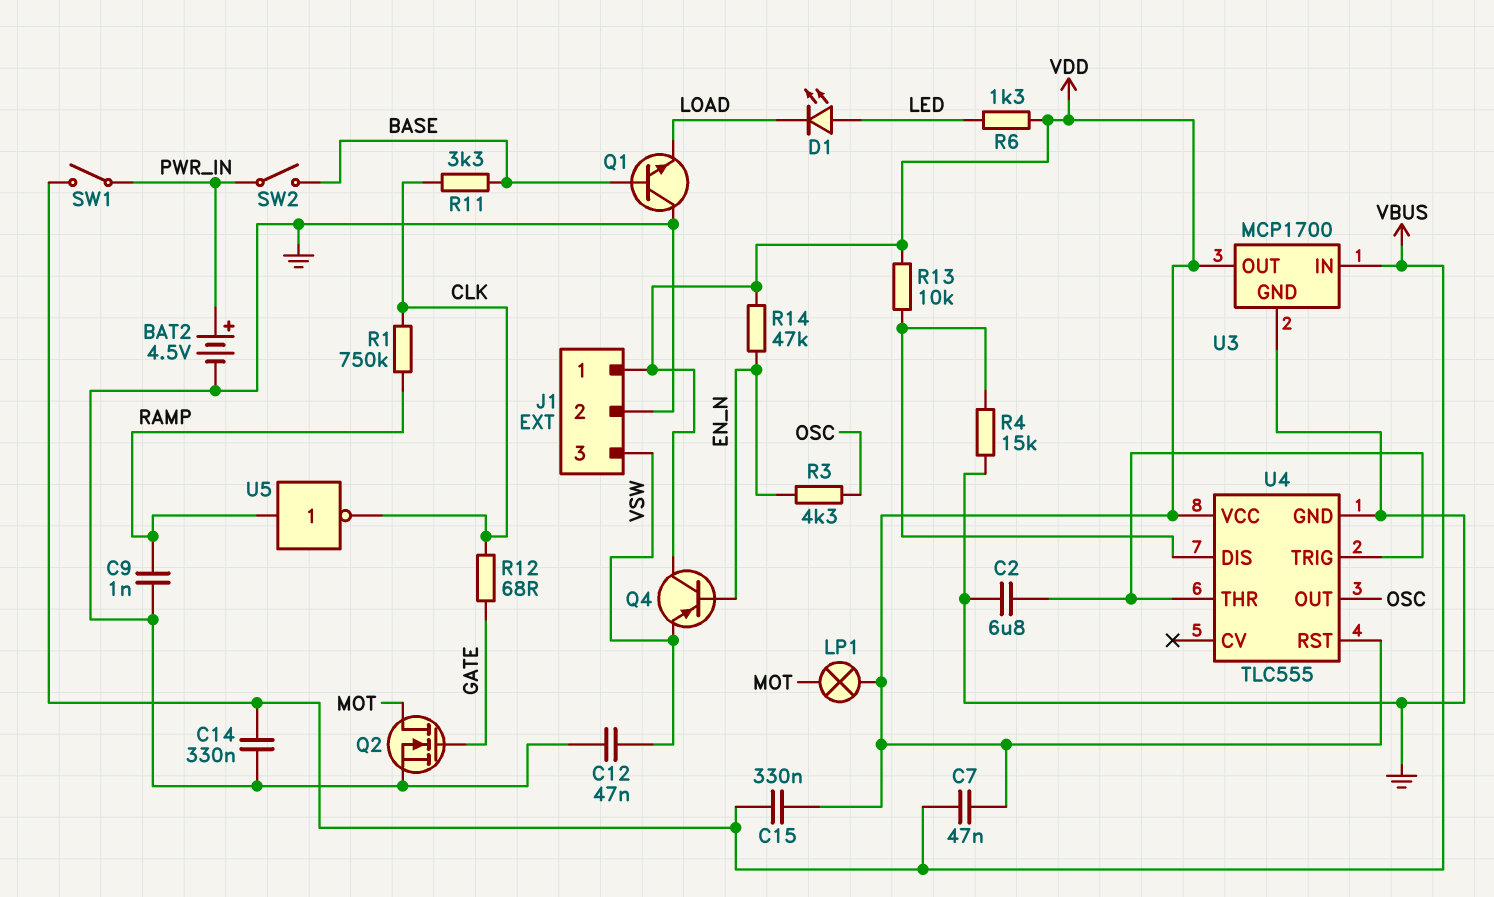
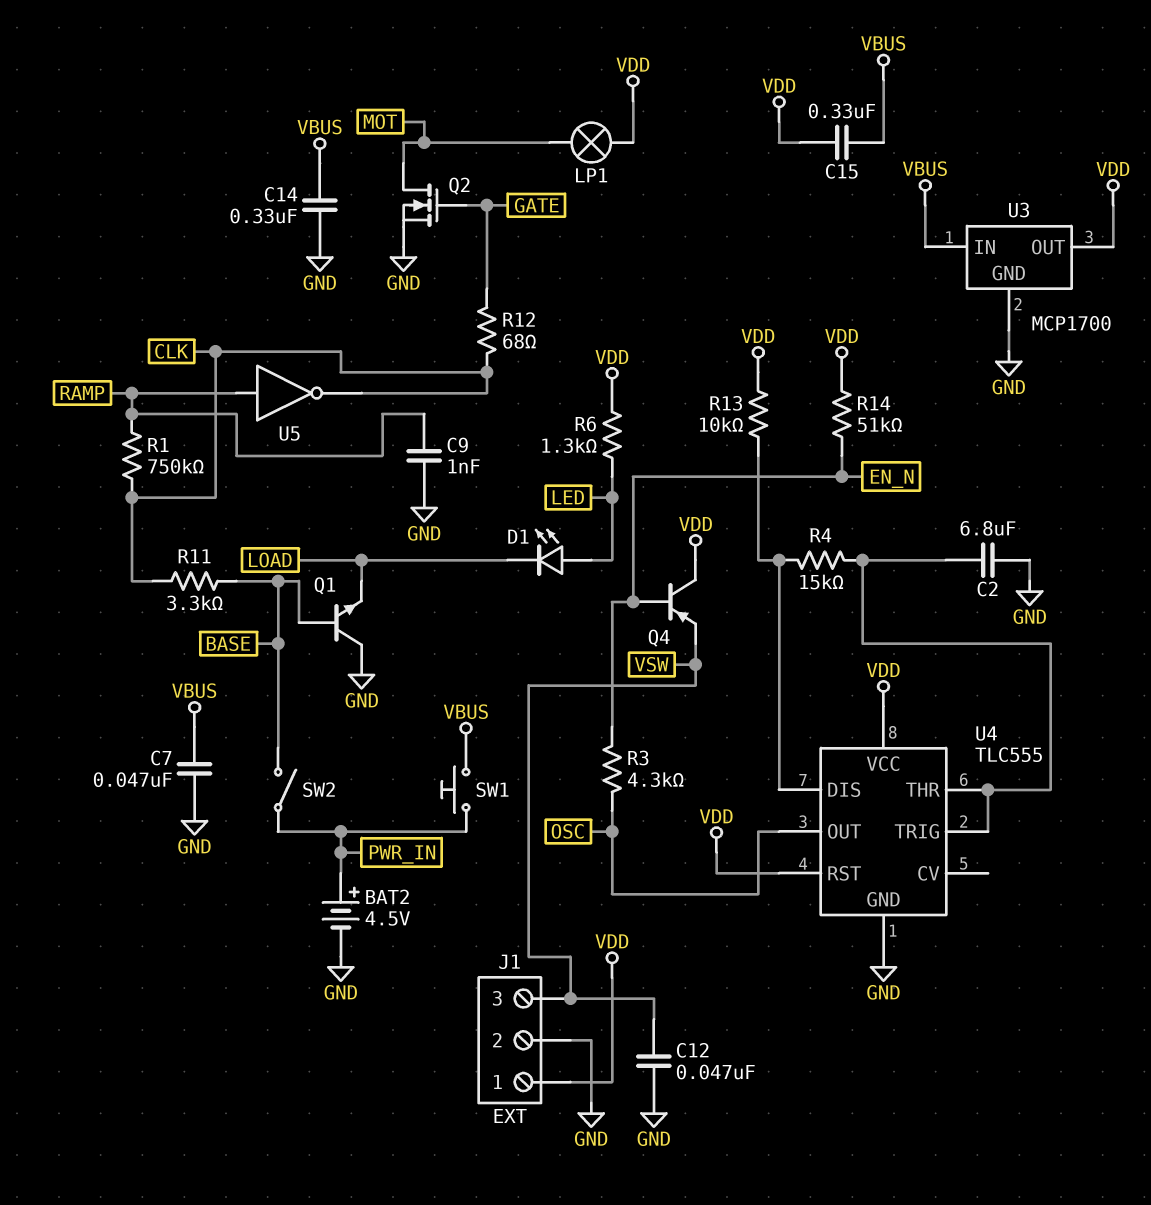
C7: 47nF (VBUS, VDD) -> 47nF (GND, VBUS)
R4: 15k (GND, U4/DIS) -> 15k (U4/DIS, U4/THR)
R14: 47k (EN_N, VDD) -> 51k (EN_N, VDD)
SW1: switch (PWR_IN, VBUS) -> button (PWR_IN, VBUS)

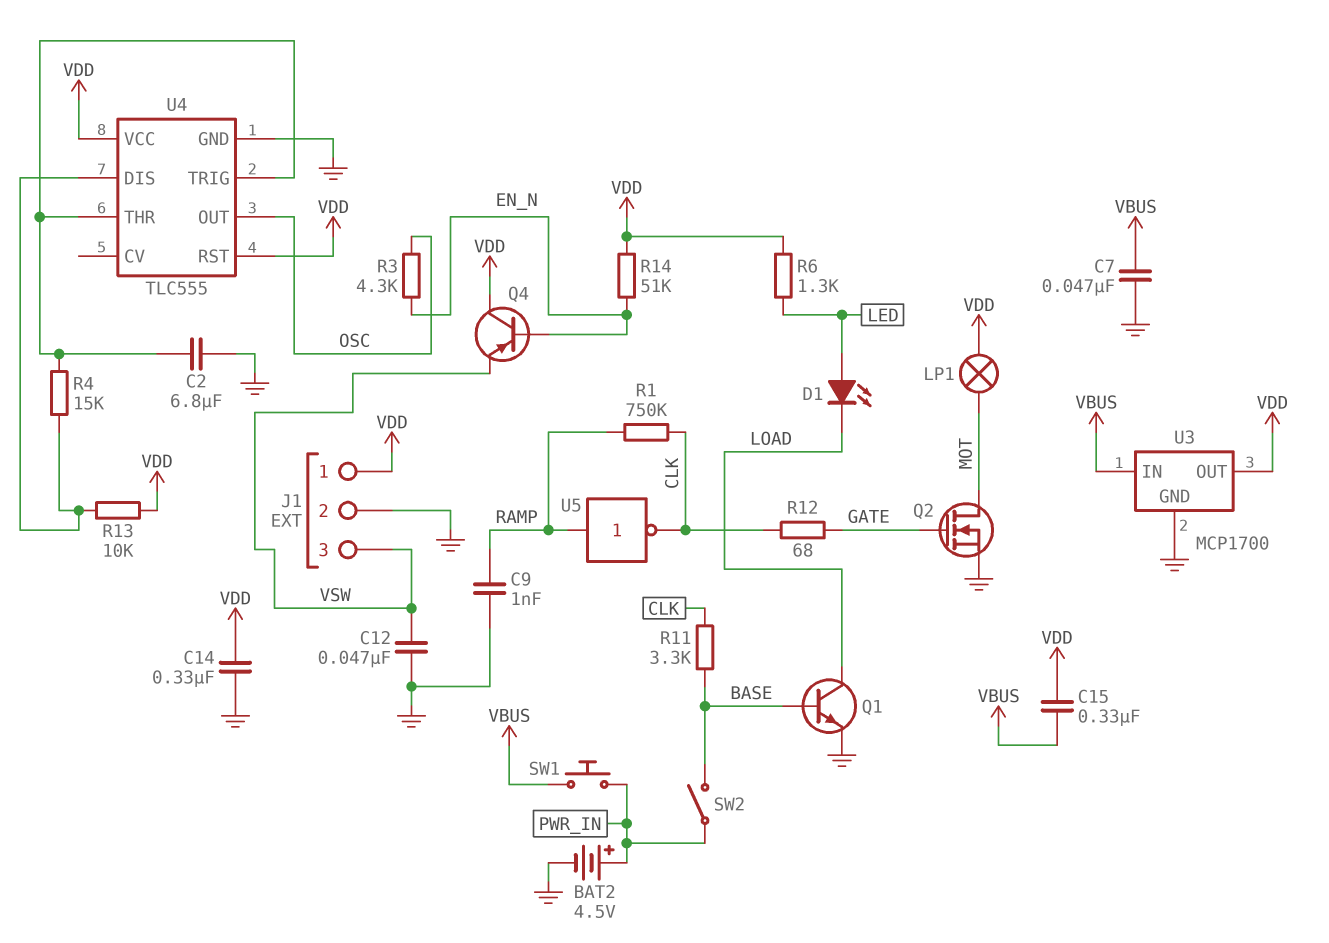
C14: 330nF (GND, VBUS) -> 330nF (GND, VDD)
Q1: NPN (B BASE, C GND, E LOAD) -> NPN (B BASE, C LOAD, E GND)

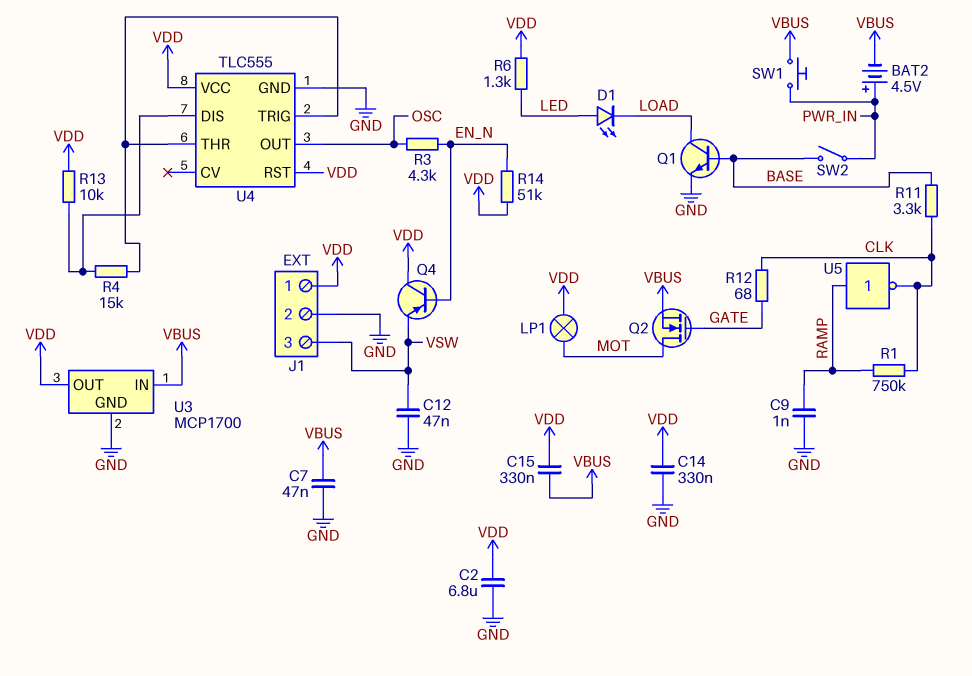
BAT2: 4.5V (plus PWR_IN, minus GND) -> 4.5V (plus PWR_IN, minus VBUS)
C2: 6.8uF (GND, U4/THR) -> 6.8uF (GND, VDD)
Q2: NMOS (G GATE, D MOT, S GND) -> NMOS (G GATE, D MOT, S VBUS)

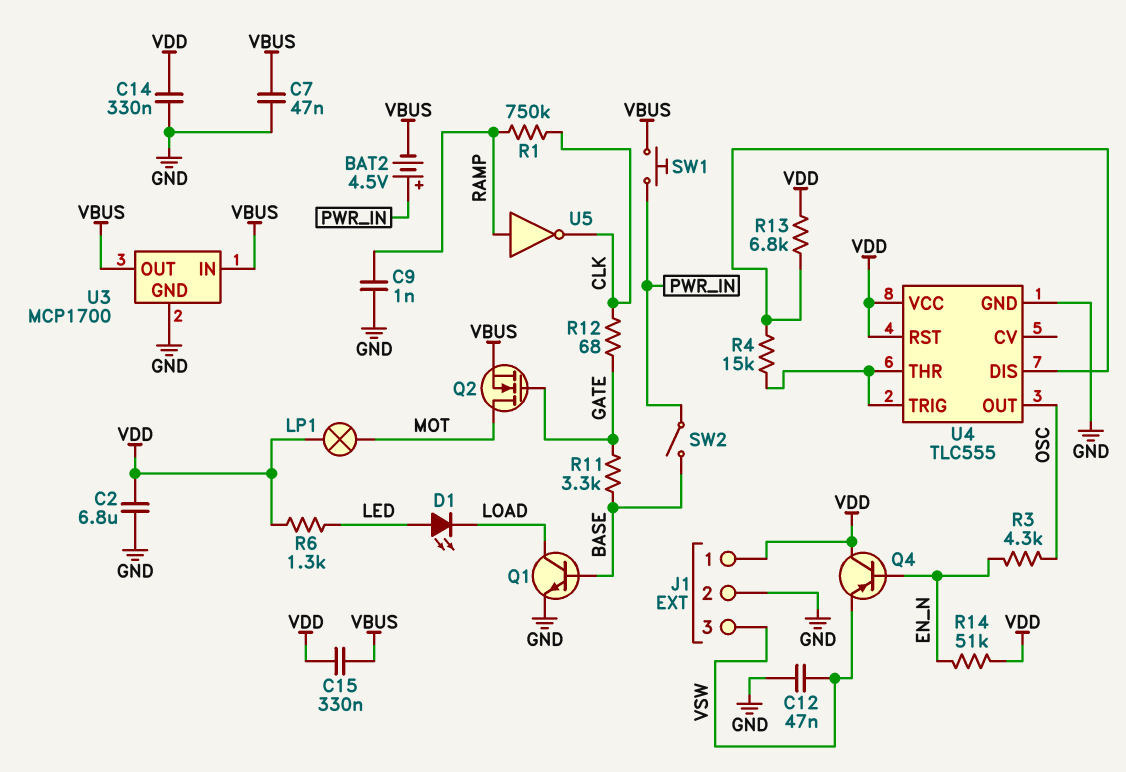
R11: 3.3k (BASE, CLK) -> 3.3k (BASE, GATE)
R13: 10k (U4/DIS, VDD) -> 6.8k (U4/DIS, VDD)
U3 pin OUT: VDD -> VBUS

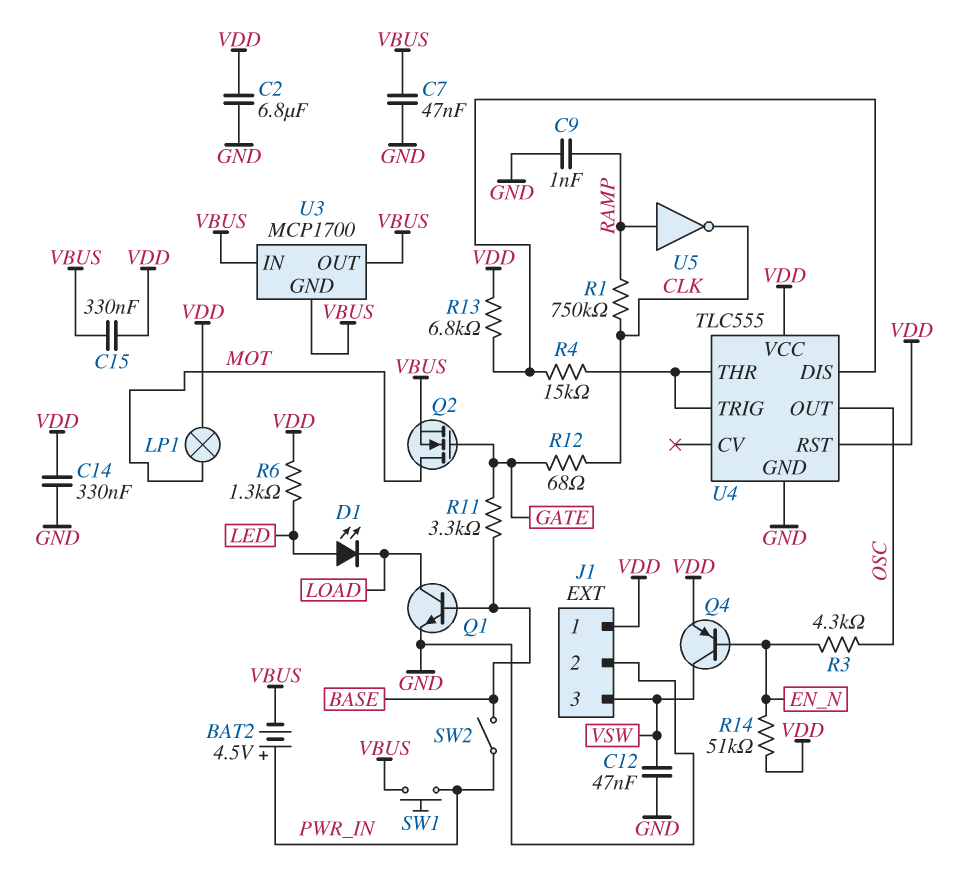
Q4: PNP (B EN_N, C VDD, E VSW) -> PNP (B EN_N, C VSW, E VDD)
U3 pin GND: GND -> VBUS

